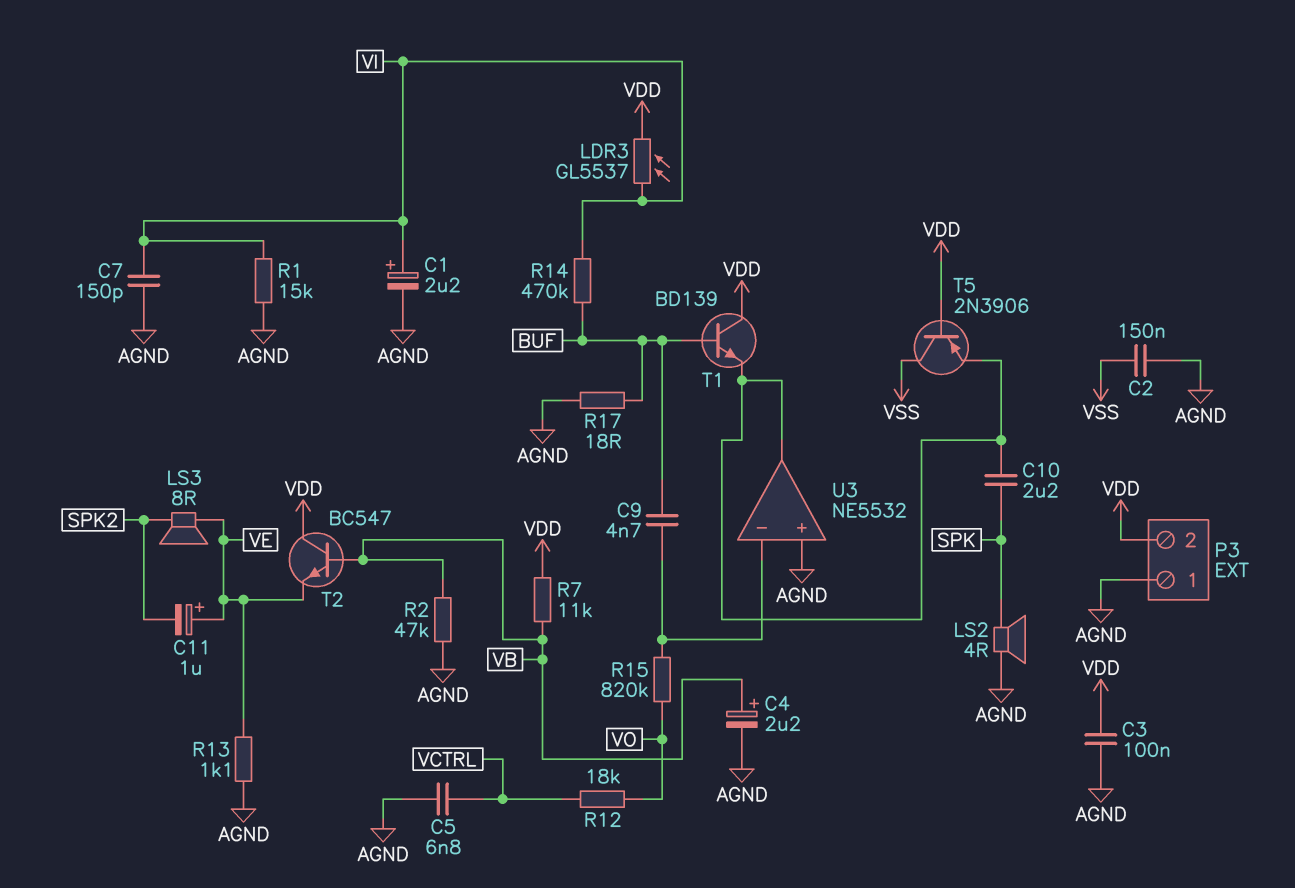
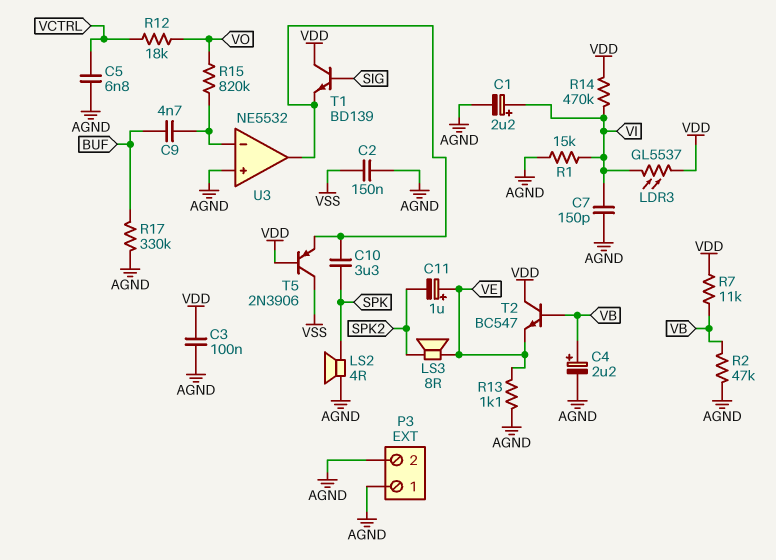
C10: 2.2uF (SPK, U3/out) -> 3.3uF (SPK, U3/out)
P3 pin 2: VDD -> AGND
R14: 470k (BUF, VI) -> 470k (VDD, VI)
R17: 18 (AGND, BUF) -> 330k (AGND, BUF)
T1: NPN BD139 (B BUF, C VDD, E U3/out) -> NPN BD139 (B SIG, C VDD, E U3/out)

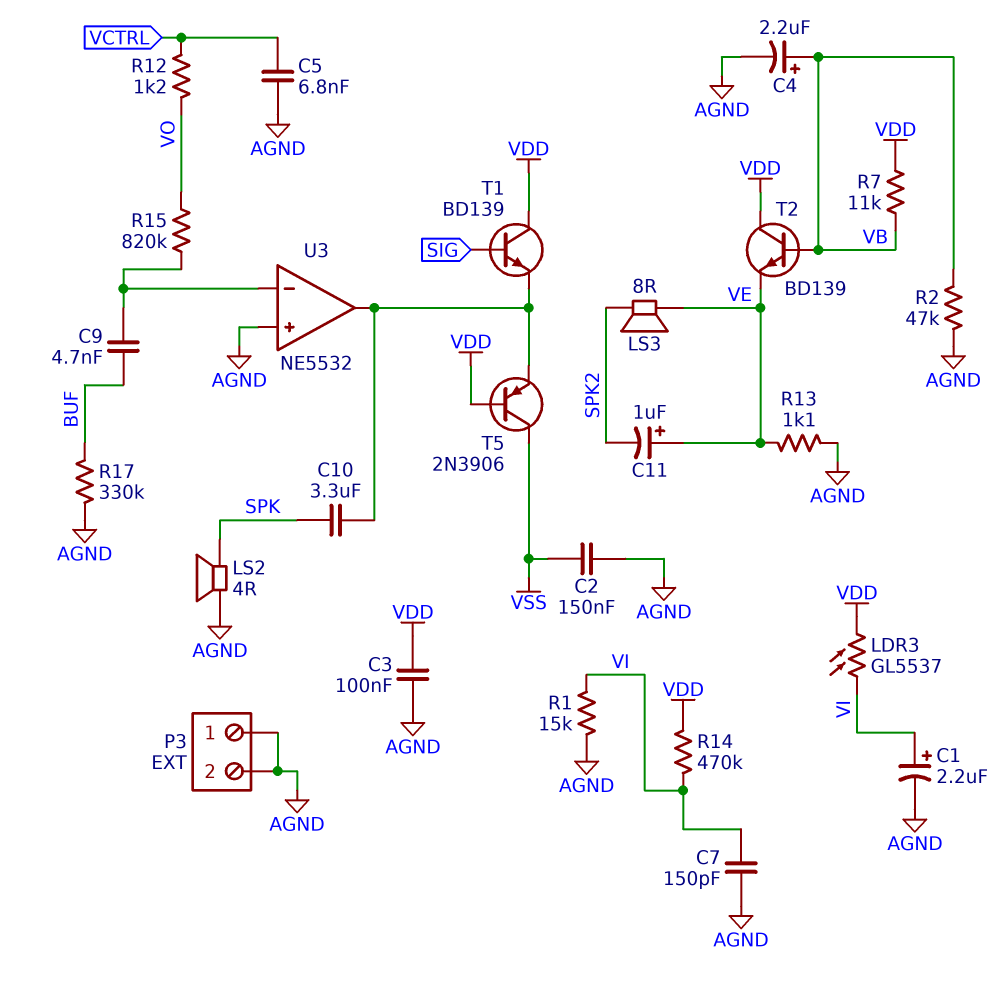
R12: 18k (VCTRL, VO) -> 1.2k (VCTRL, VO)
T2: NPN BC547 (B VB, C VDD, E VE) -> NPN BD139 (B VB, C VDD, E VE)

